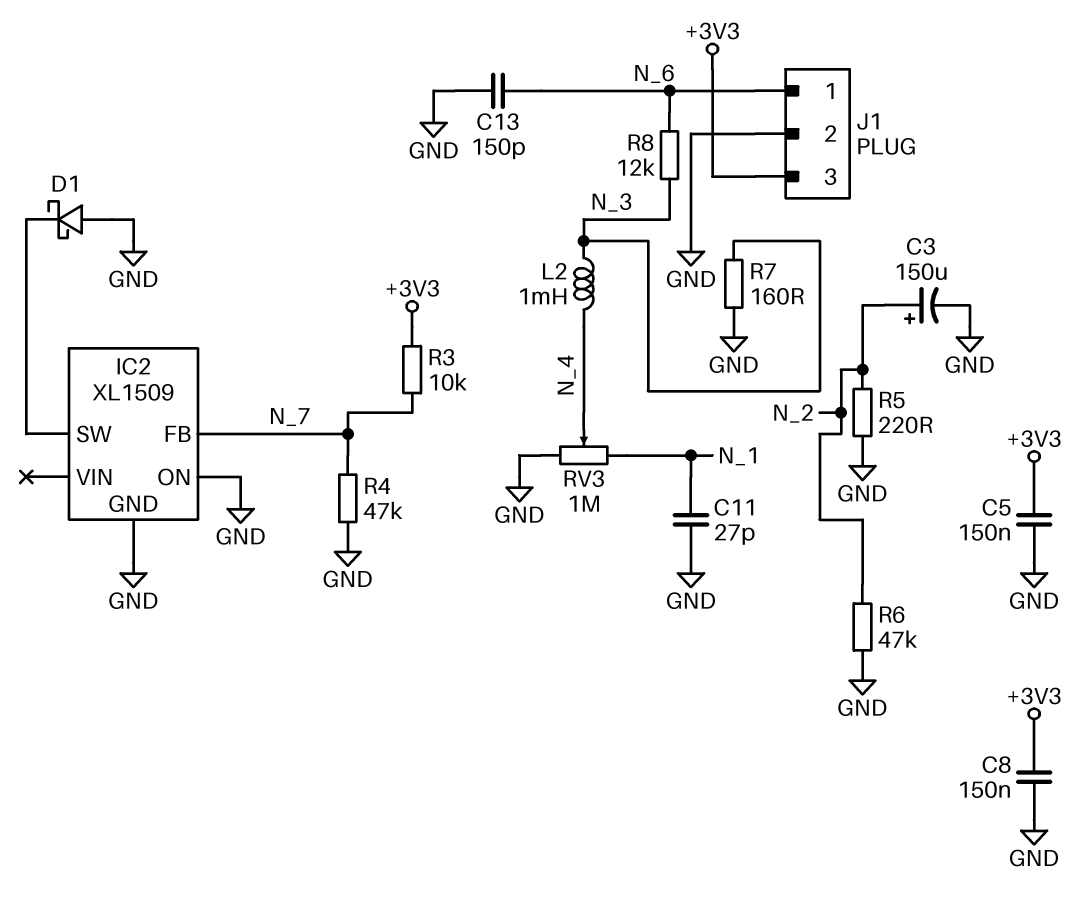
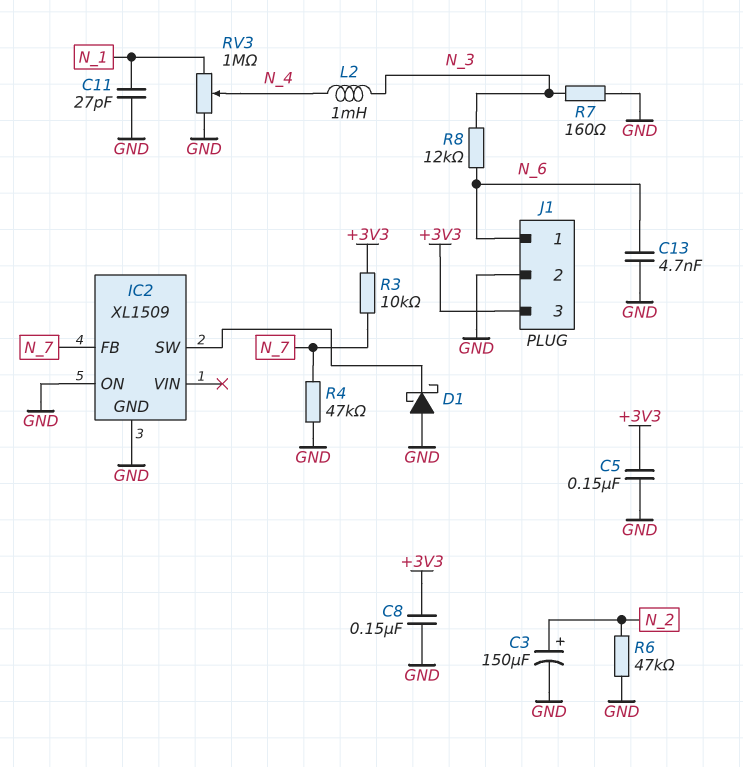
C13: 150pF (GND, N_6) -> 4.7nF (GND, N_6)
R5: 220 (GND, N_2) -> none

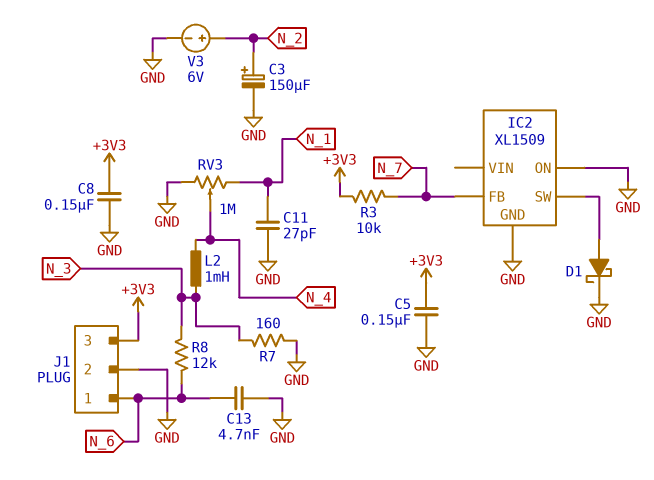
D1: schottky (A GND, K IC2/SW) -> schottky (A IC2/SW, K GND)
R4: 47k (GND, N_7) -> none
R6: 47k (GND, N_2) -> none
V3: none -> 6V (plus N_2, minus GND)

